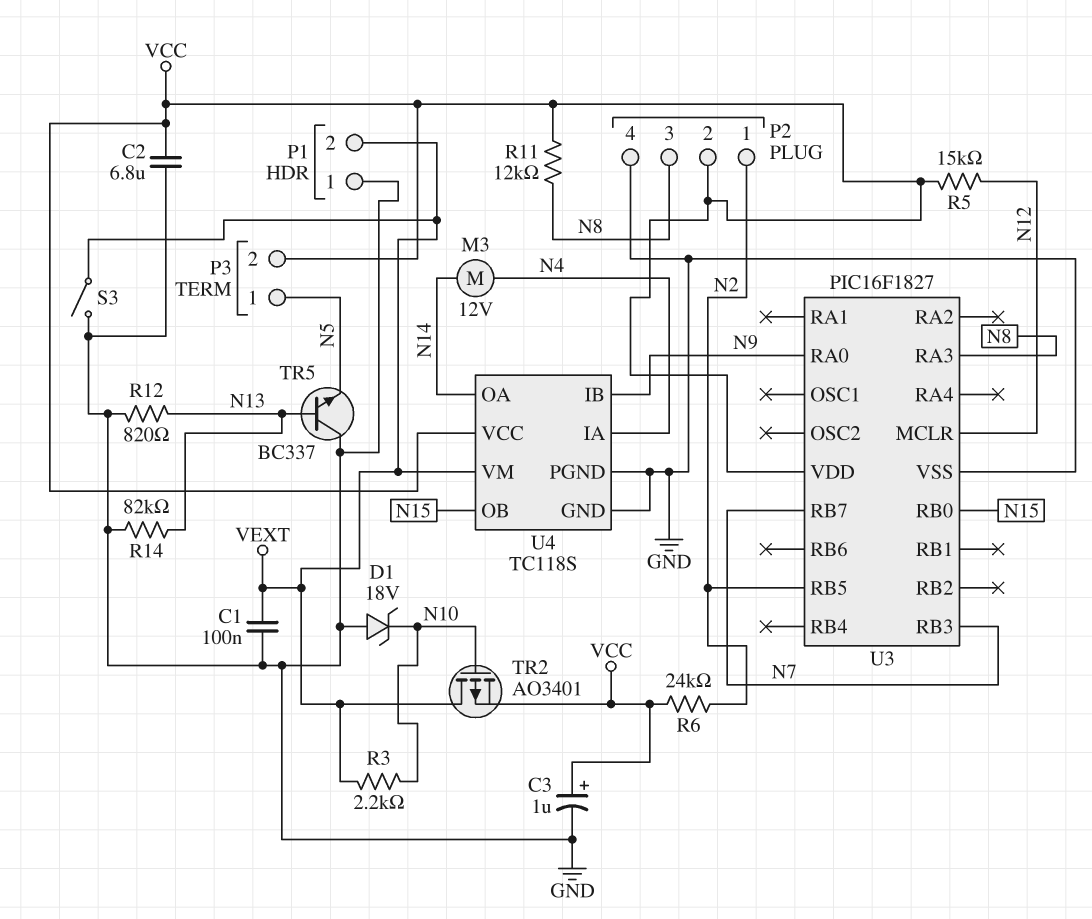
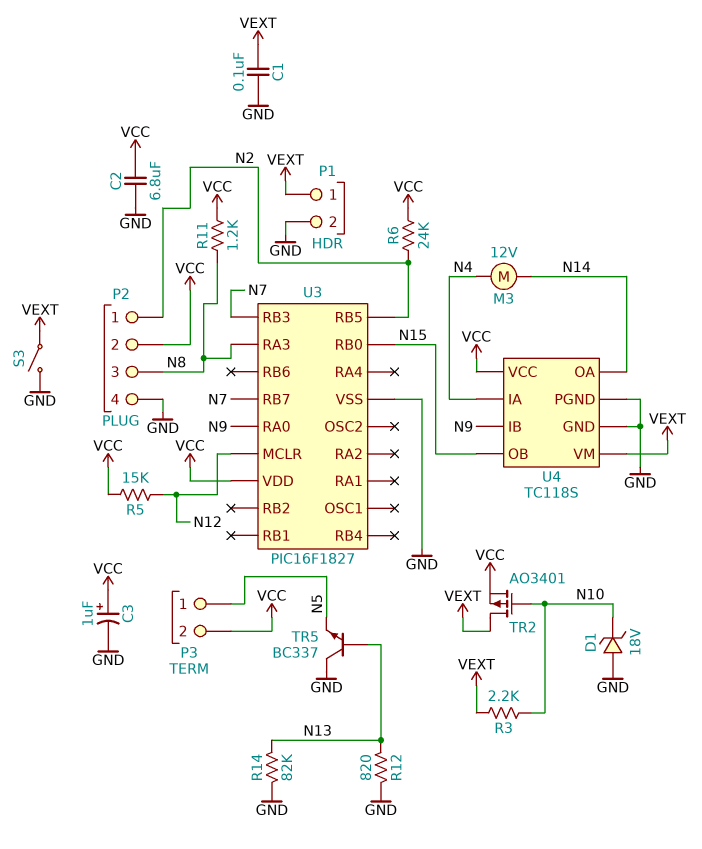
P1 pin 1: GND -> VEXT
P1 pin 2: VEXT -> GND
R11: 12k (N8, VCC) -> 1.2k (N8, VCC)

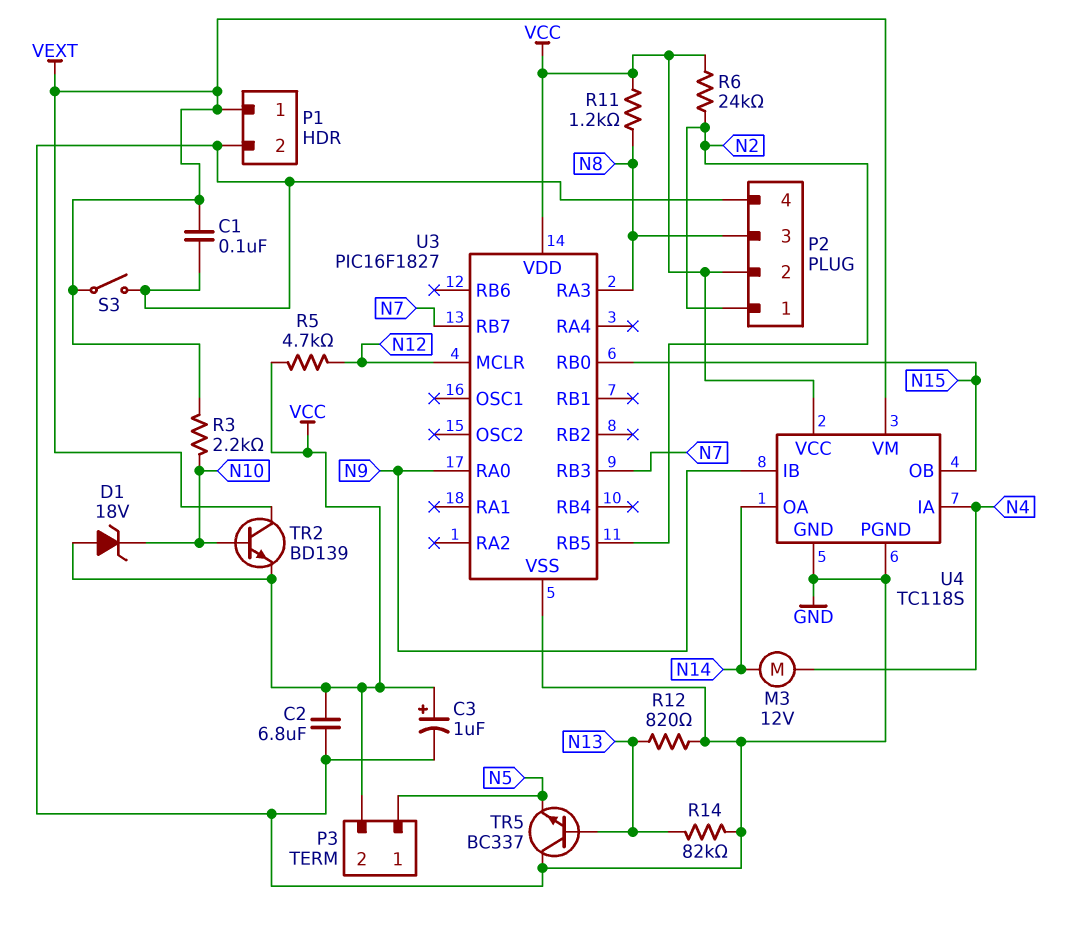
D1: zener 18V (A GND, K N10) -> zener 18V (A VCC, K N10)
R5: 15k (N12, VCC) -> 4.7k (N12, VCC)
TR2: PMOS AO3401 (G N10, D VEXT, S VCC) -> NPN BD139 (B N10, C VEXT, E VCC)

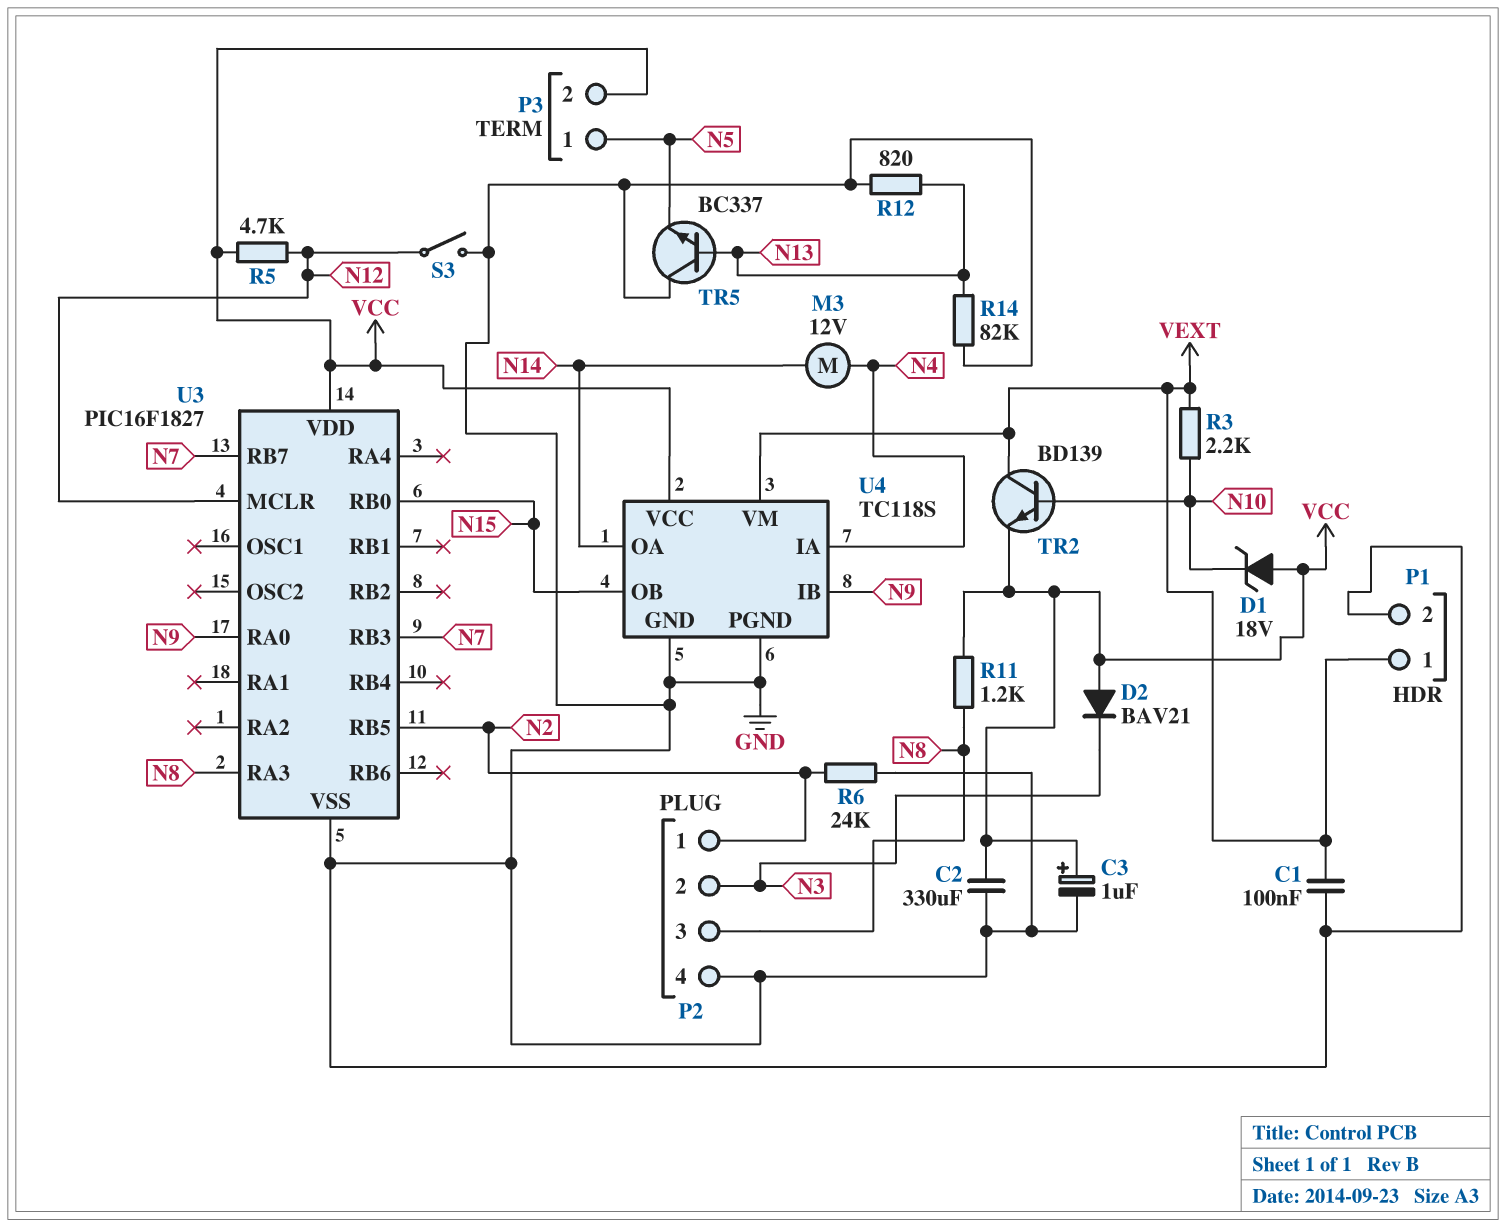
C2: 6.8uF (GND, VCC) -> 330uF (GND, VCC)
D2: none -> diode BAV21 (A VCC, K N3)
P2 pin 2: VCC -> N3
R6: 24k (N2, VCC) -> 24k (GND, N2)
S3: switch (GND, VEXT) -> switch (GND, N12)

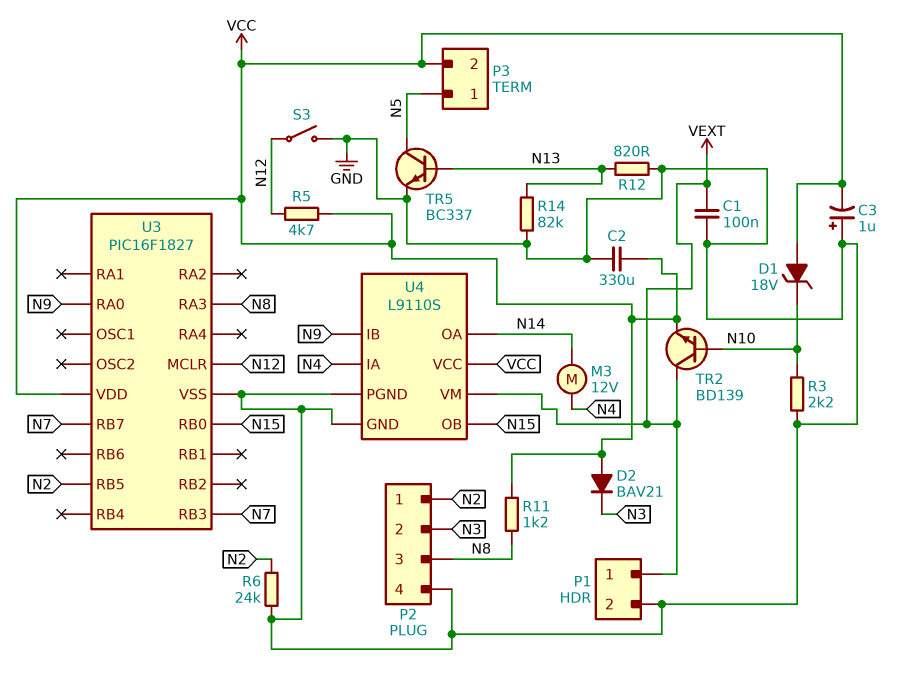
C3: 1uF (plus VCC, minus GND) -> 1uF (plus GND, minus VCC)
R3: 2.2k (N10, VEXT) -> 2.2k (GND, N10)
TR5: NPN BC337 (B N13, C GND, E N5) -> NPN BC337 (B N13, C N5, E GND)
U4: TC118S -> L9110S

